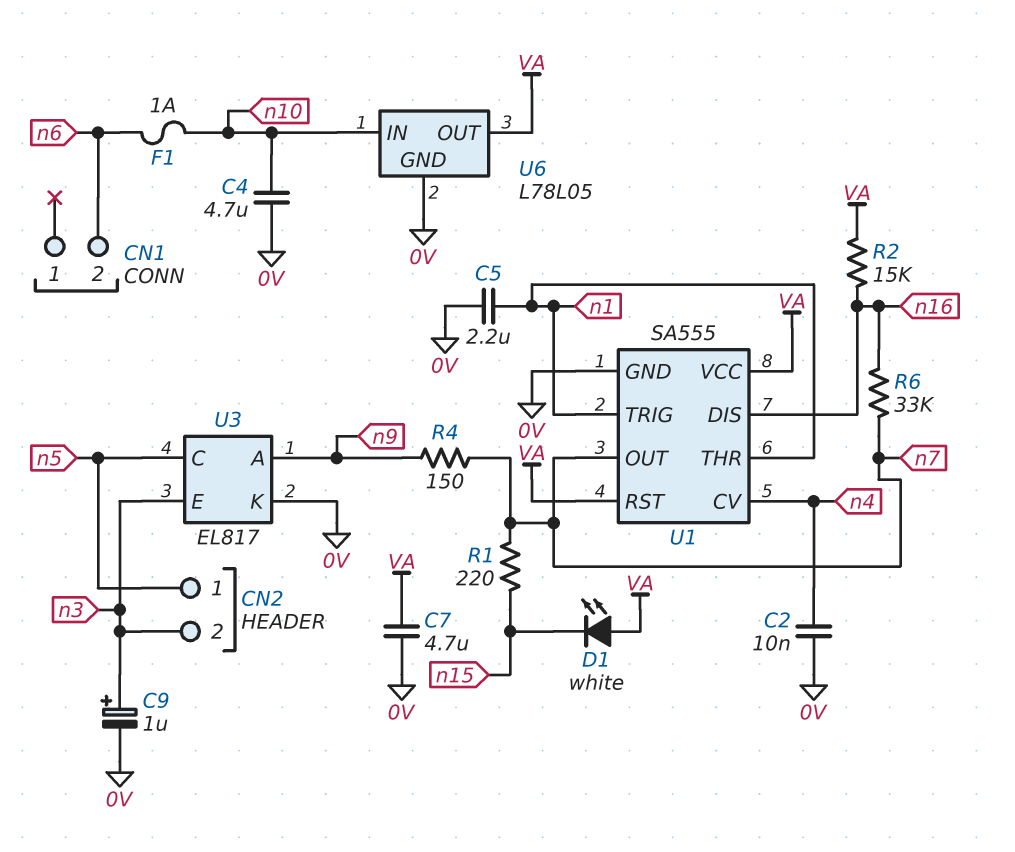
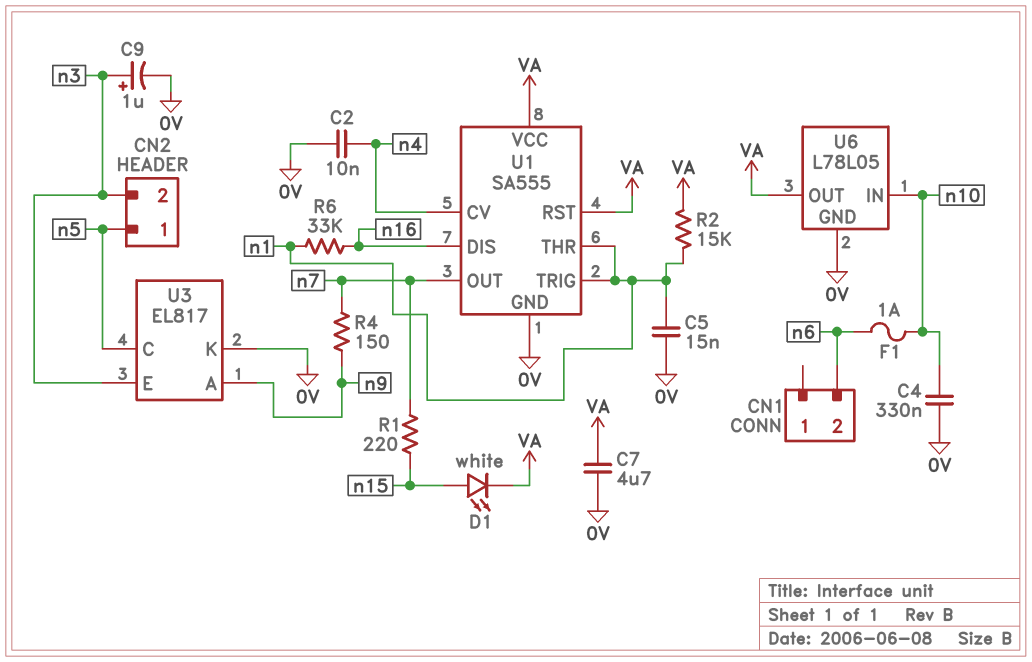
C4: 4.7uF (0V, n10) -> 330nF (0V, n10)
C5: 2.2uF (0V, n1) -> 15nF (0V, n1)
D1: LED white (A VA, K n15) -> LED white (A n15, K VA)
R2: 15k (VA, n16) -> 15k (VA, n1)
R6: 33k (n7, n16) -> 33k (n1, n16)

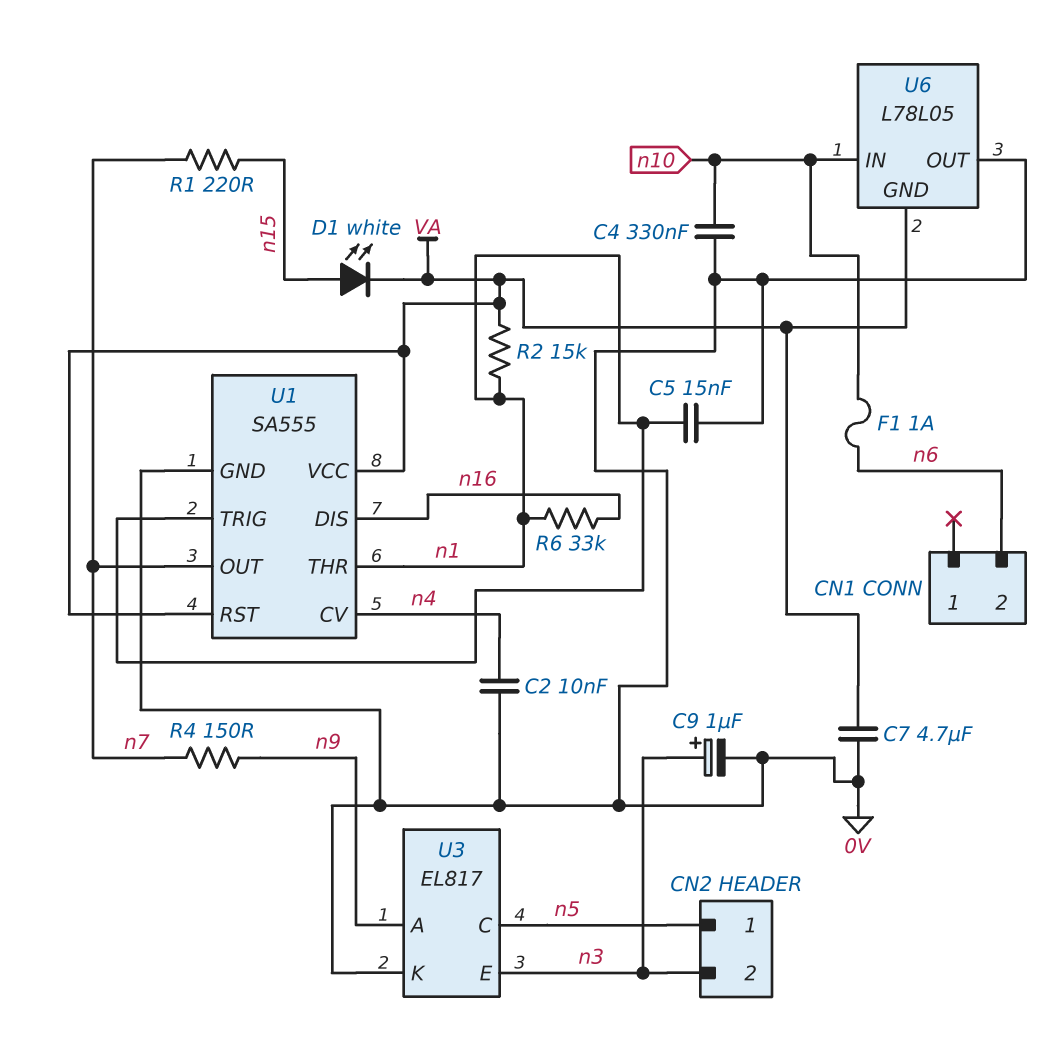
U6 pin GND: 0V -> VA
U6 pin OUT: VA -> 0V

